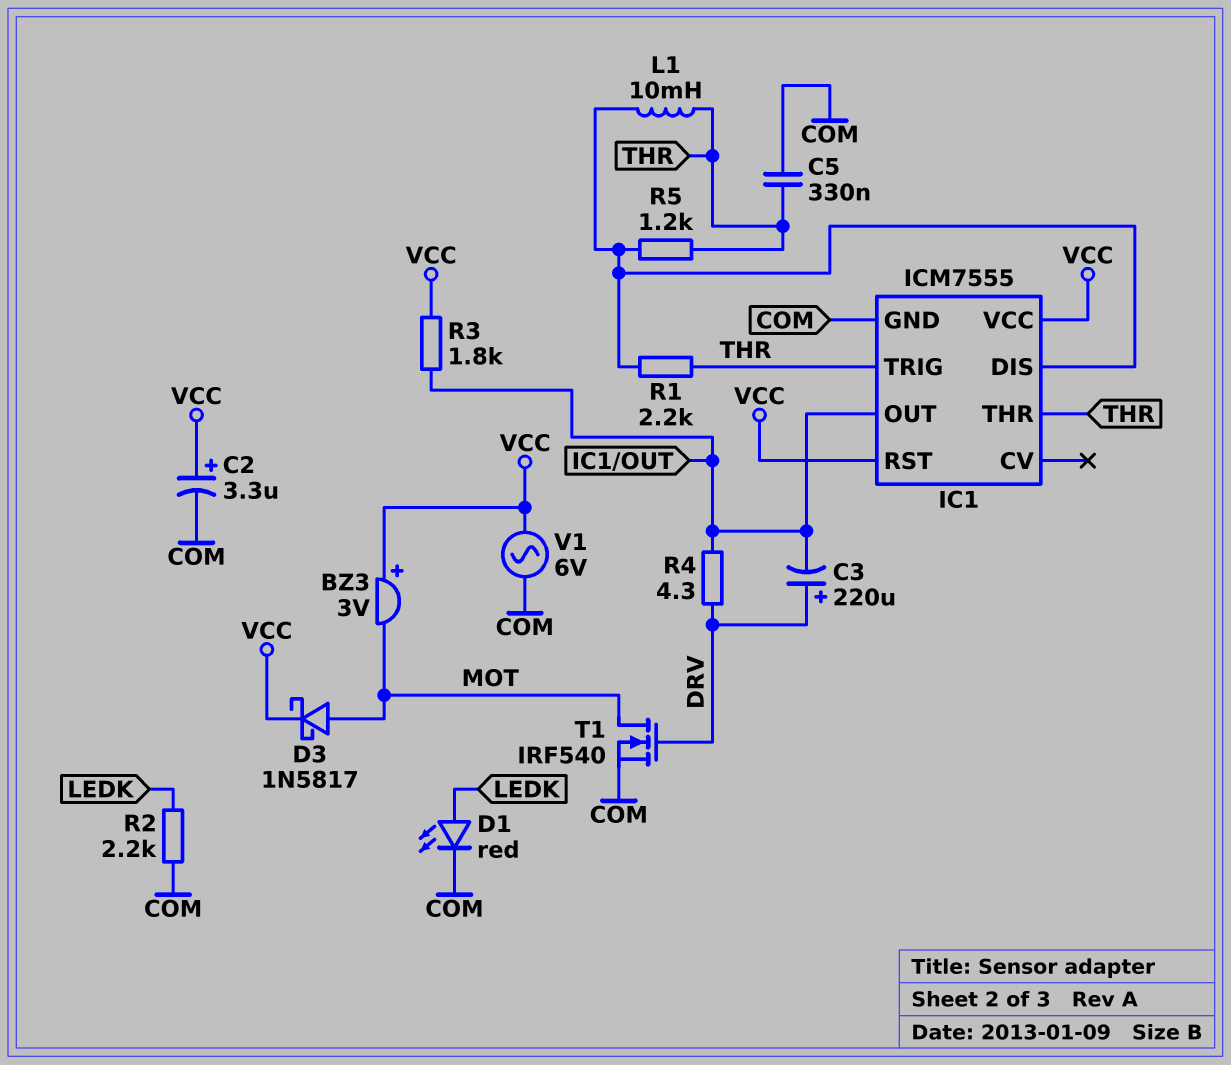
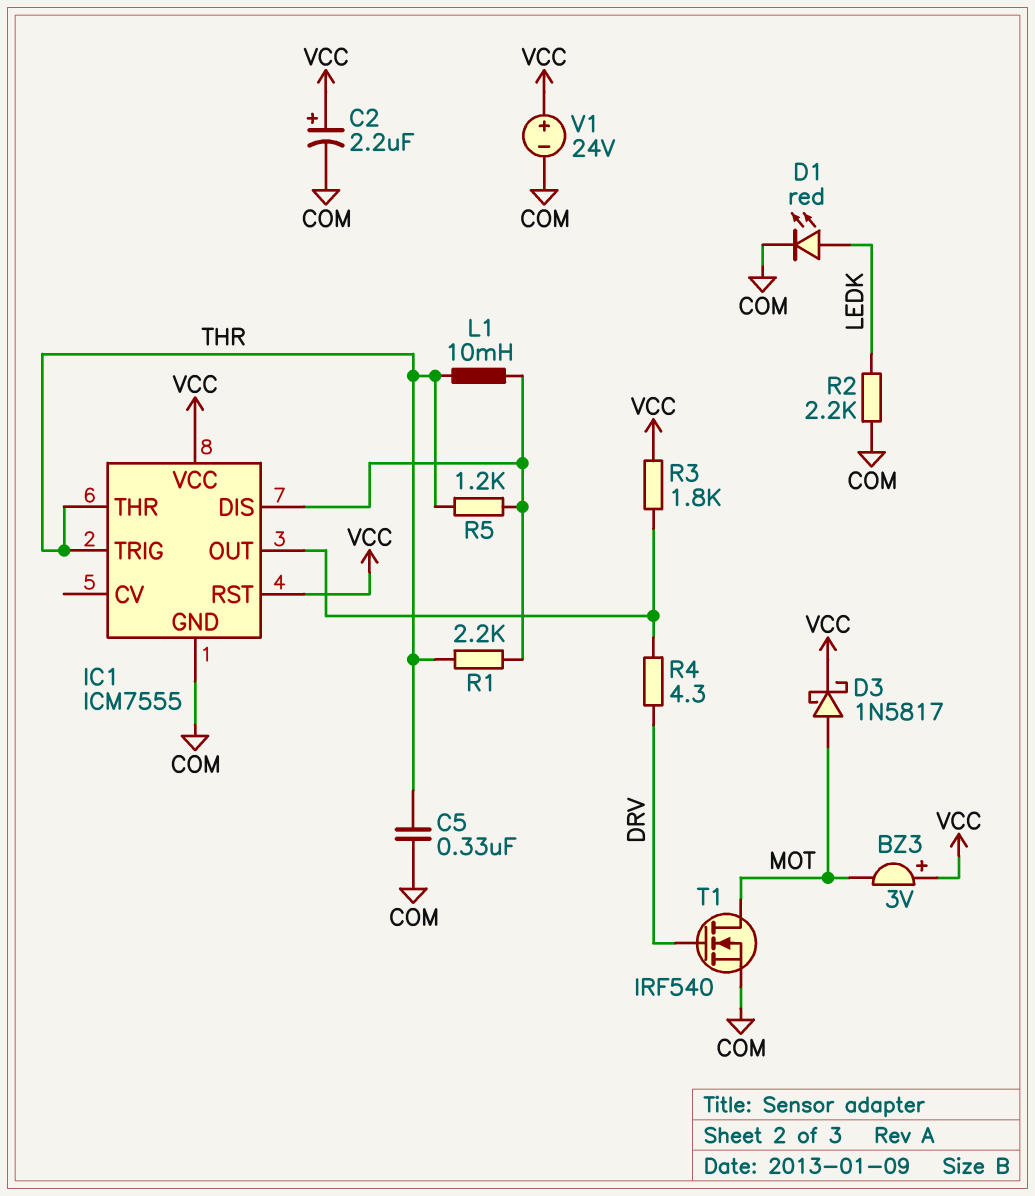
C2: 3.3uF (plus VCC, minus COM) -> 2.2uF (plus VCC, minus COM)
C3: 220uF (plus DRV, minus IC1/OUT) -> none
V1: AC 6V (COM, VCC) -> 24V (plus VCC, minus COM)

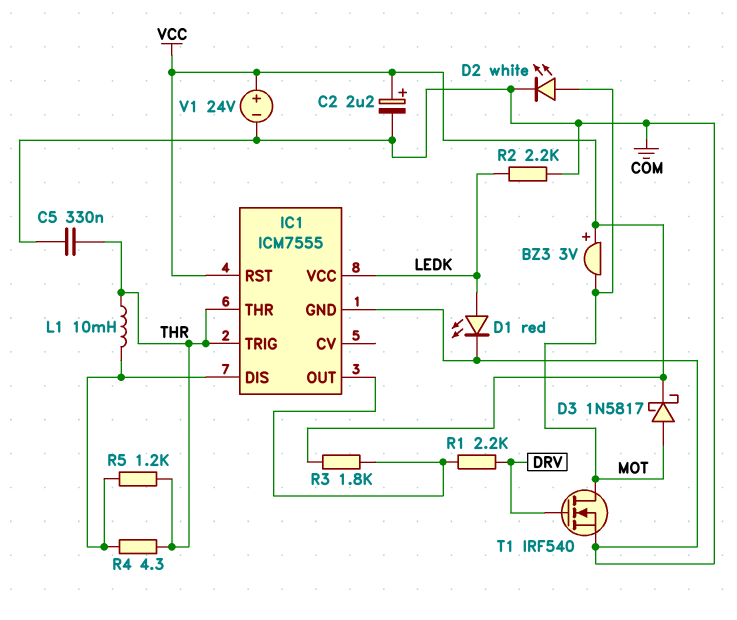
D2: none -> LED white (A MOT, K COM)
IC1 pin VCC: VCC -> LEDK
R1: 2.2k (IC1/DIS, THR) -> 2.2k (DRV, IC1/OUT)
R4: 4.3 (DRV, IC1/OUT) -> 4.3 (IC1/DIS, THR)

